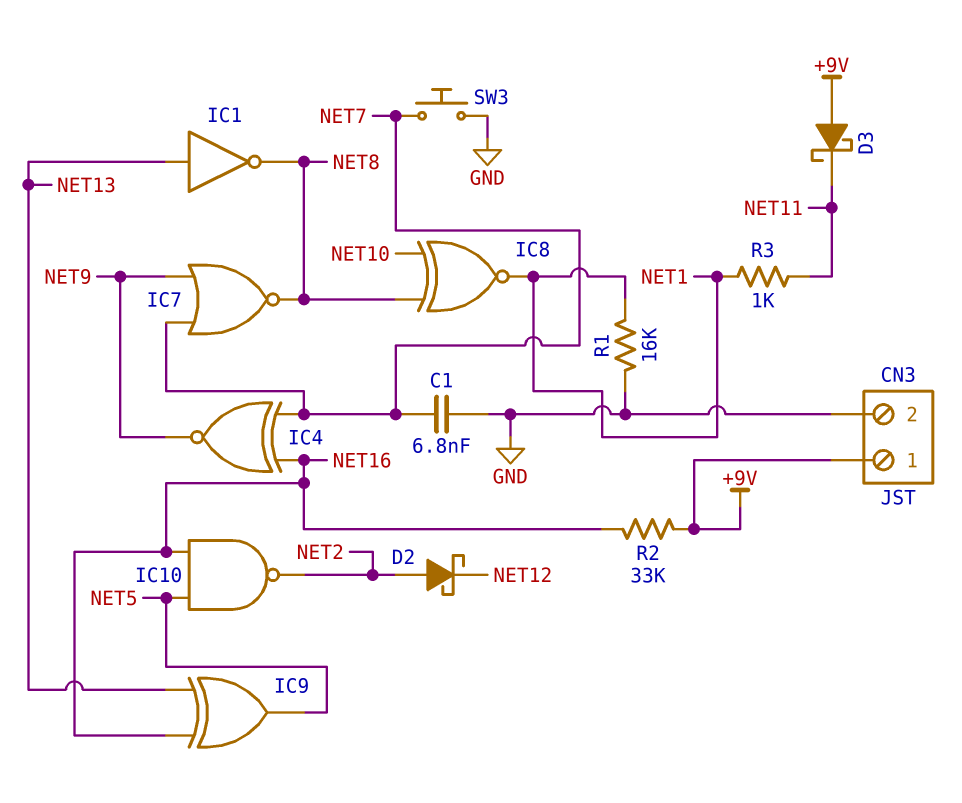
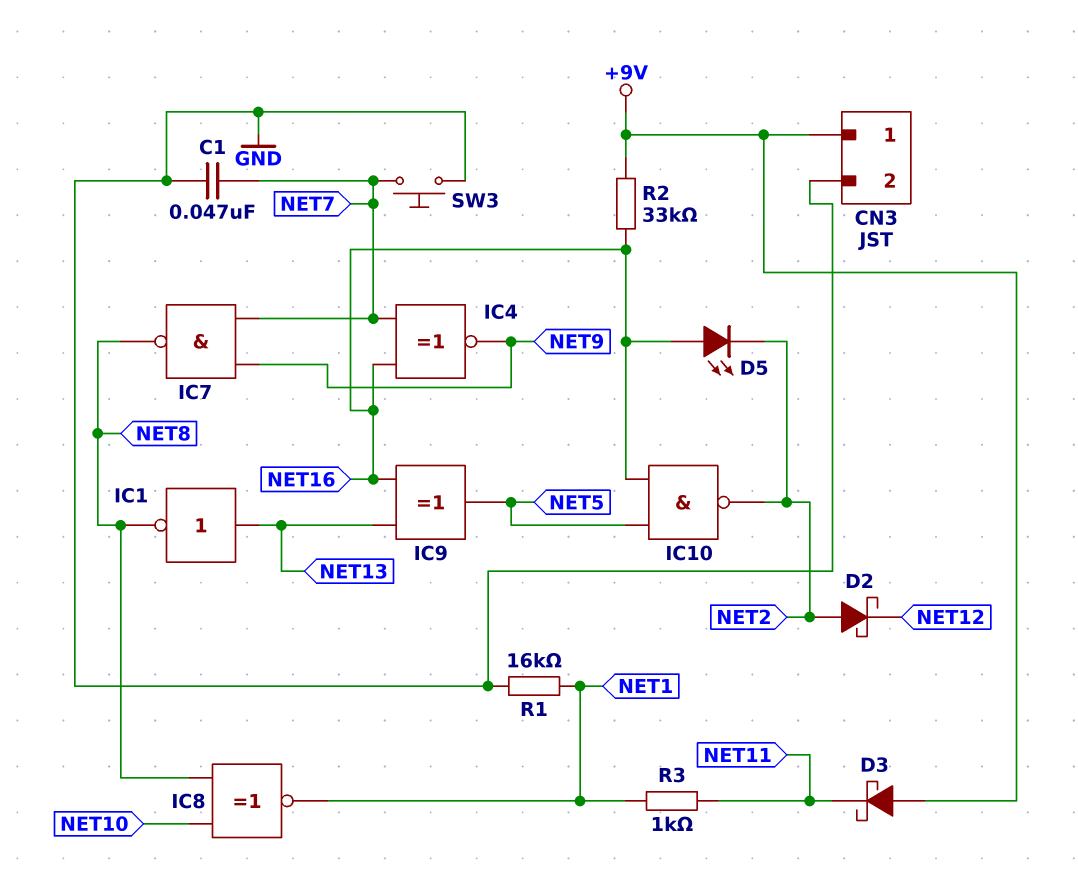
C1: 6.8nF (GND, NET7) -> 47nF (GND, NET7)
D5: none -> LED (A NET16, K NET2)
IC7: NOR (in NET7, in NET9, out NET8) -> NAND (in NET7, in NET9, out NET8)

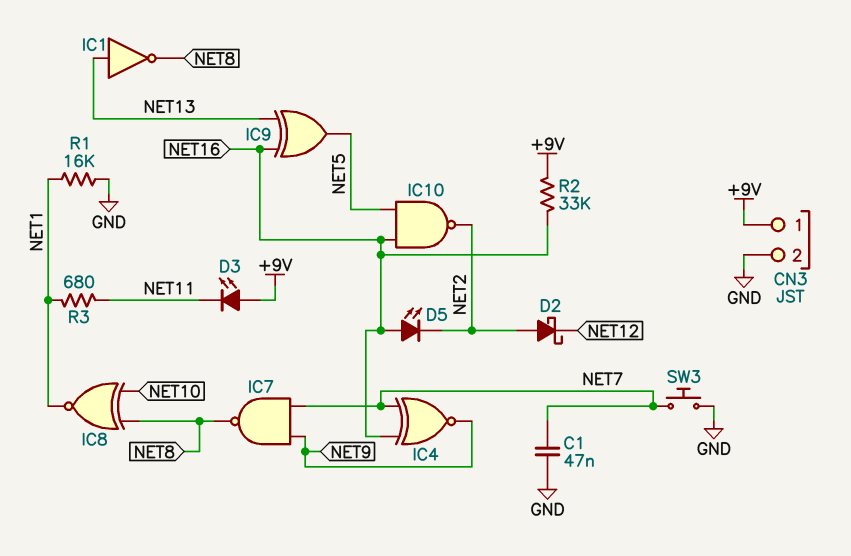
D3: schottky (A +9V, K NET11) -> LED (A +9V, K NET11)
R3: 1k (NET1, NET11) -> 680 (NET1, NET11)

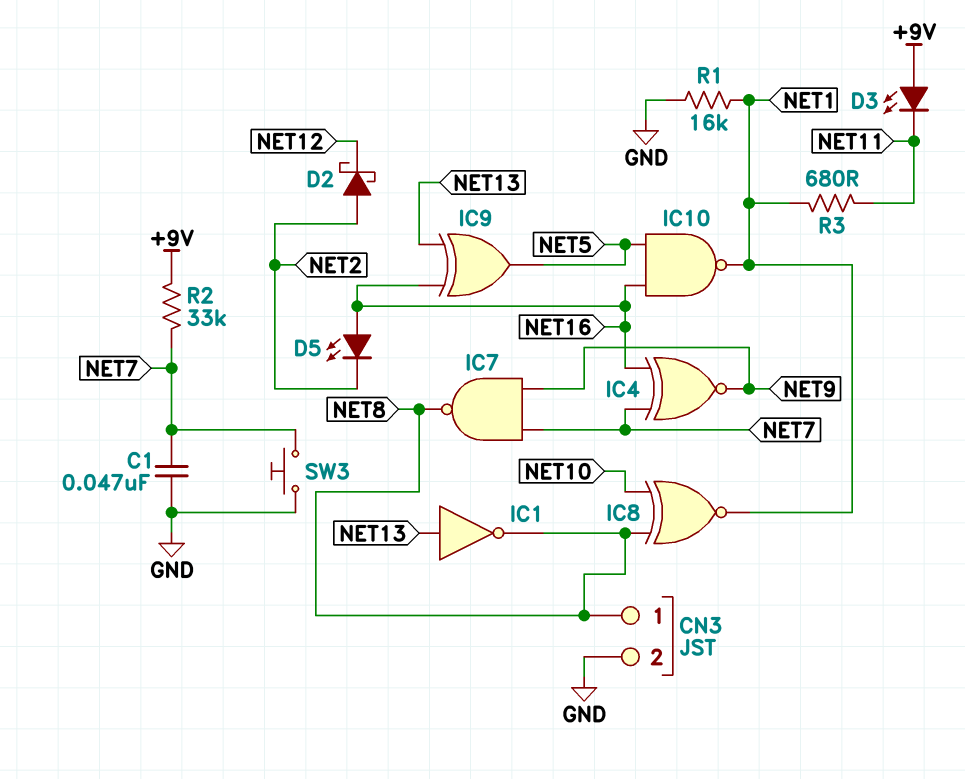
CN3 pin 1: +9V -> NET8
IC10: NAND (in NET5, in NET16, out NET2) -> NAND (in NET5, in NET16, out NET1)
R2: 33k (+9V, NET16) -> 33k (+9V, NET7)

